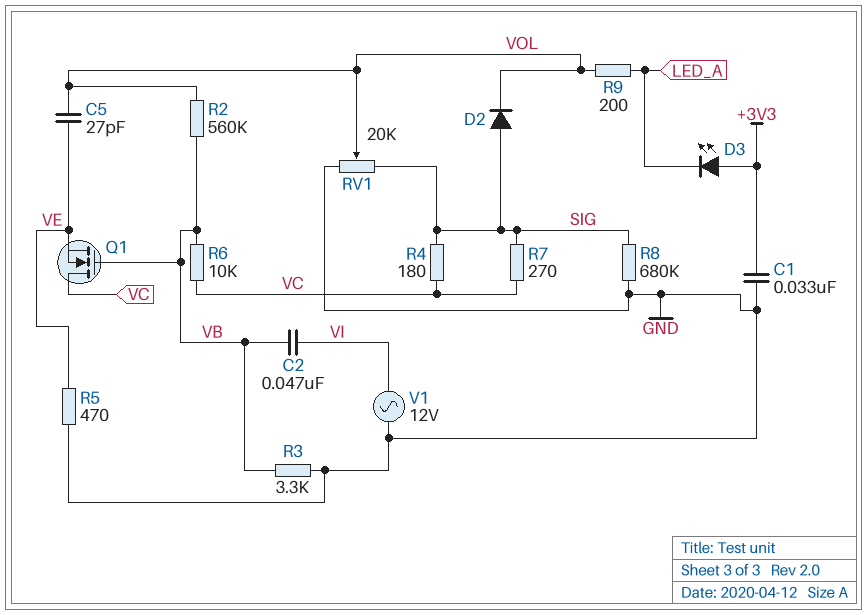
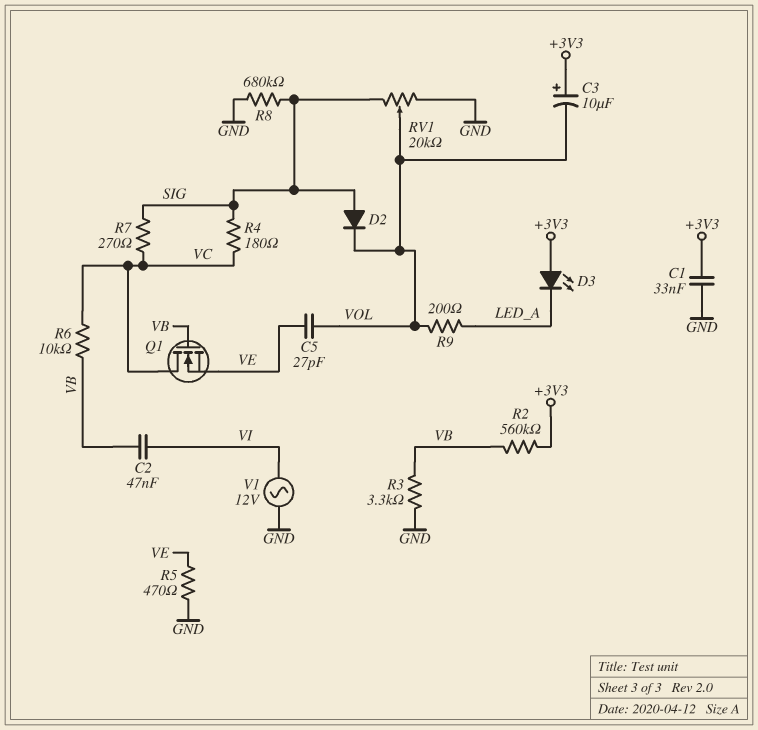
C3: none -> 10uF (plus +3V3, minus VOL)
R2: 560k (VB, VOL) -> 560k (+3V3, VB)

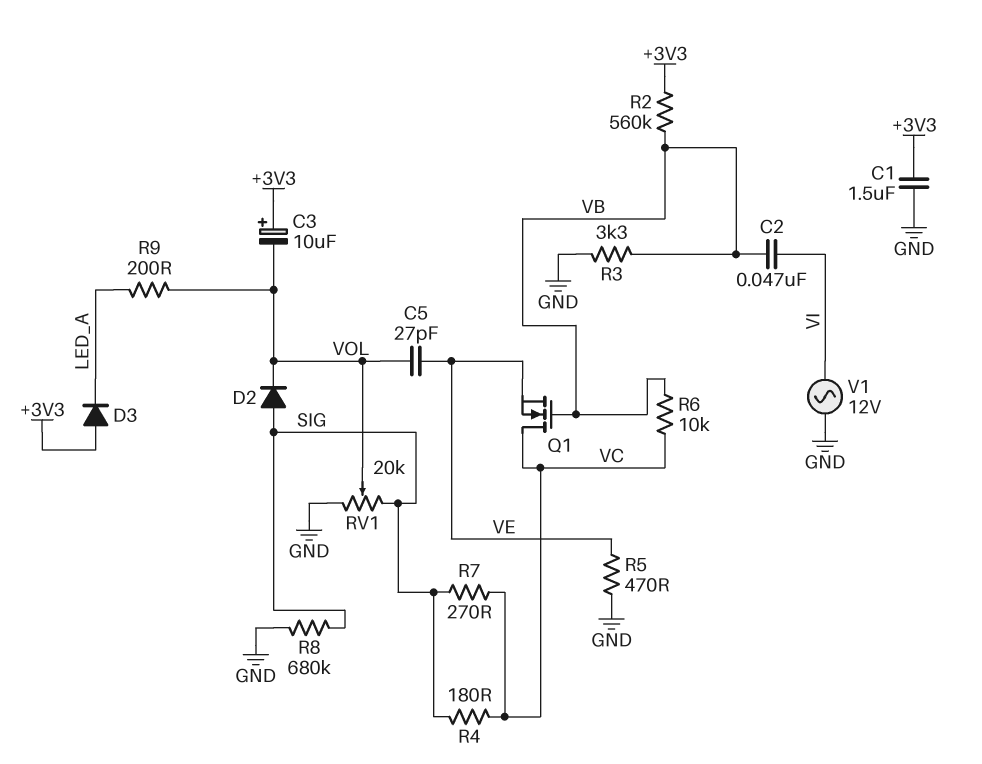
C1: 33nF (+3V3, GND) -> 1.5uF (+3V3, GND)
D3: LED (A +3V3, K LED_A) -> diode (A +3V3, K LED_A)

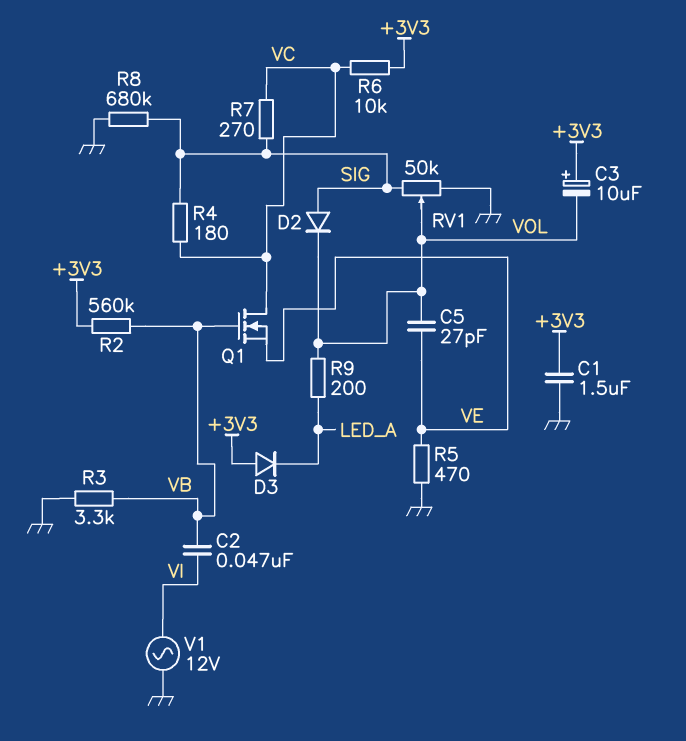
R6: 10k (VB, VC) -> 10k (+3V3, VC)
RV1: 20k (GND, SIG, wiper VOL) -> 50k (GND, SIG, wiper VOL)

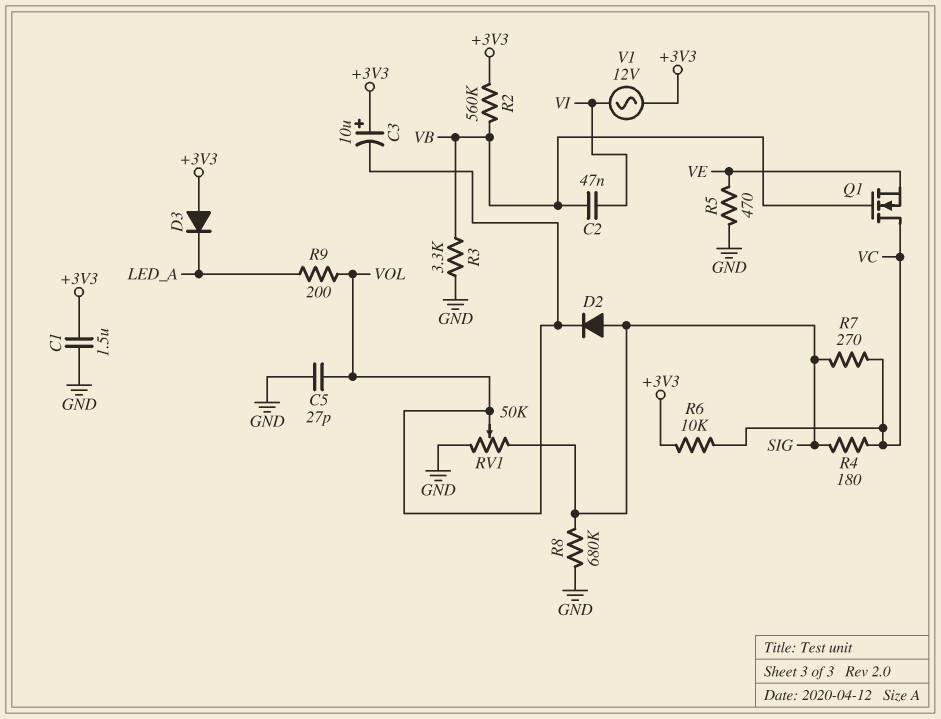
C5: 27pF (VE, VOL) -> 27pF (GND, VOL)
V1: AC 12V (GND, VI) -> AC 12V (+3V3, VI)

